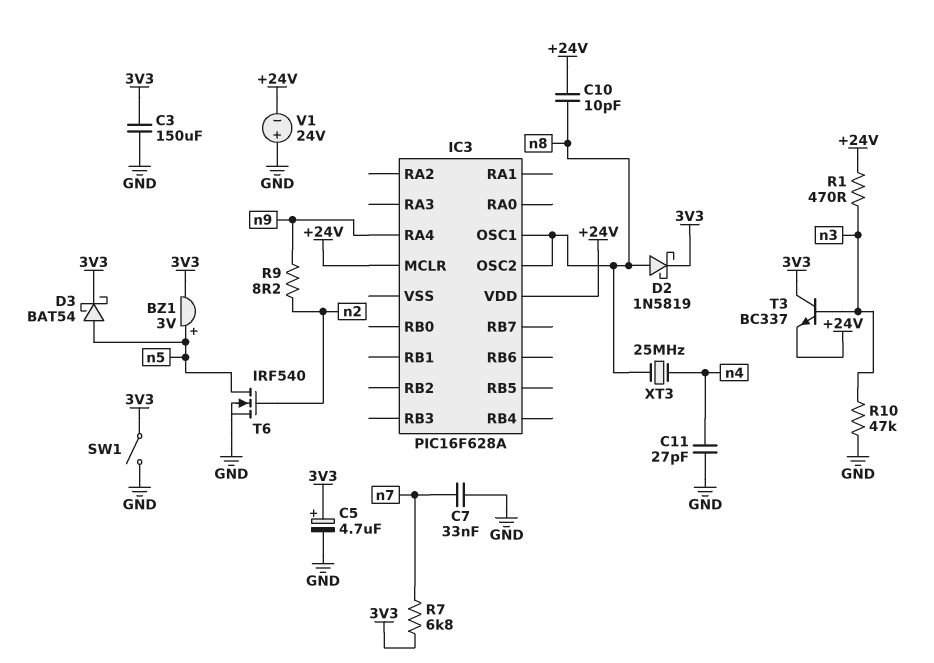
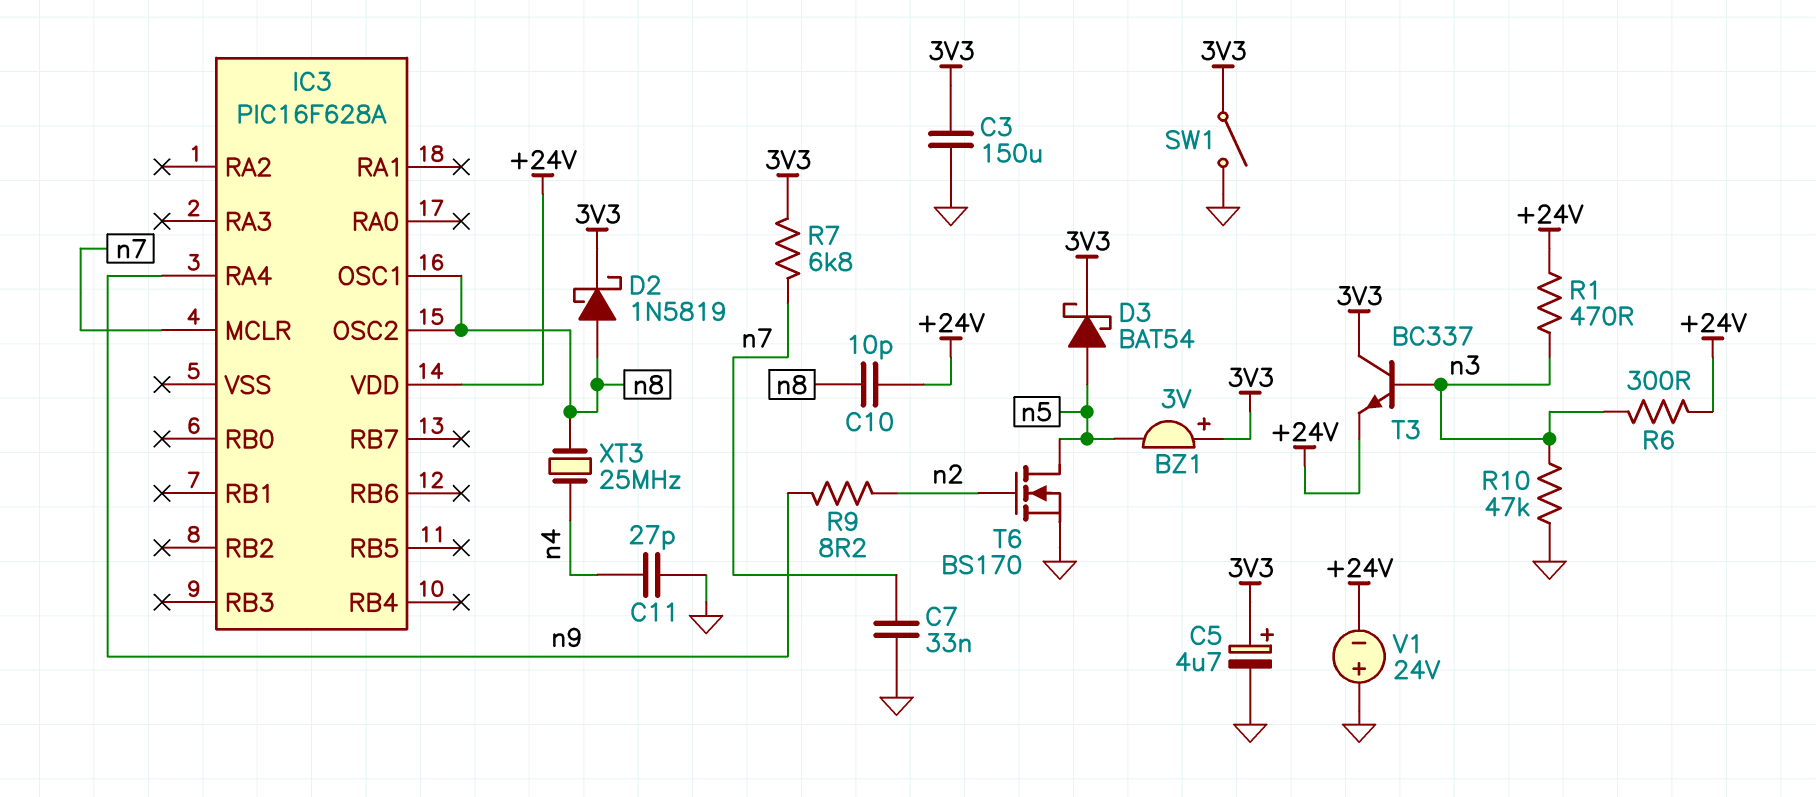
BZ1: buzzer 3V (plus n5, minus 3V3) -> buzzer 3V (plus 3V3, minus n5)
IC3 pin MCLR: +24V -> n7
R6: none -> 300 (+24V, n3)
T6: NMOS IRF540 (G n2, D n5, S GND) -> NMOS BS170 (G n2, D n5, S GND)

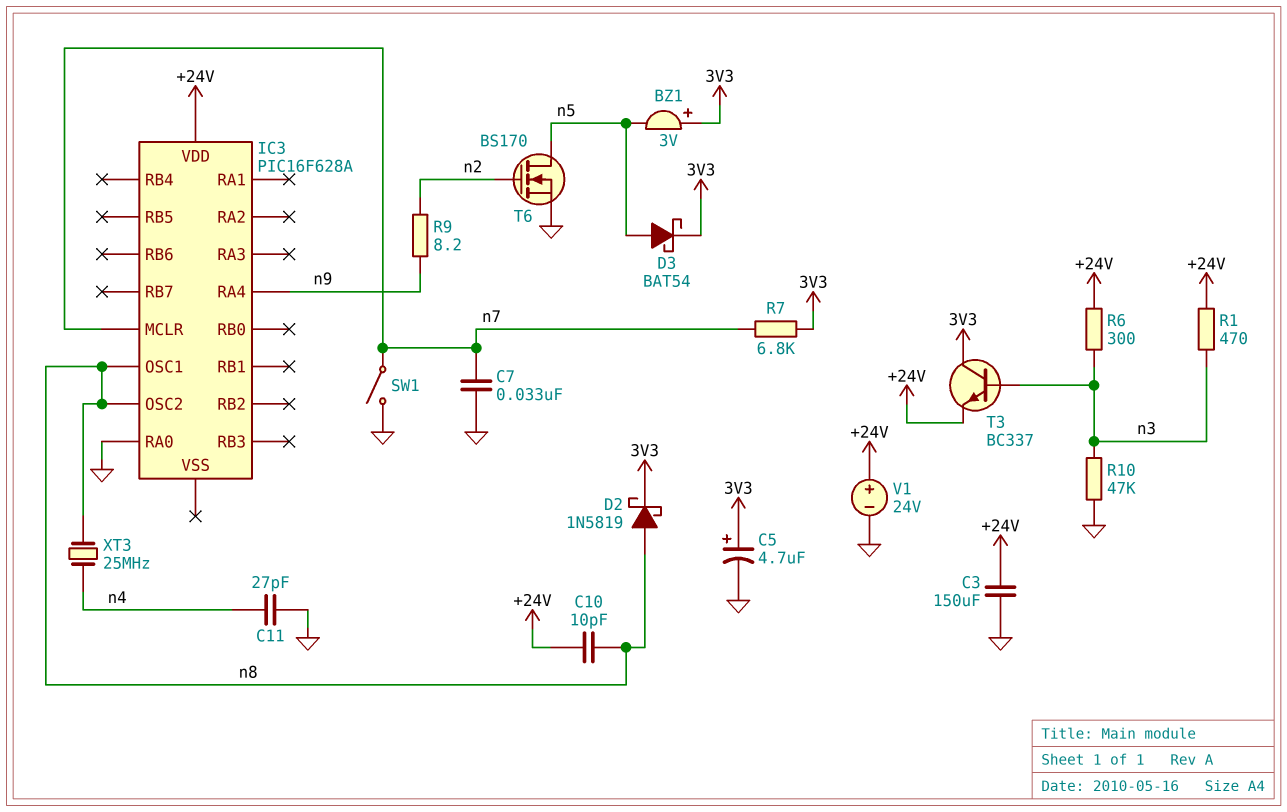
C3: 150uF (3V3, GND) -> 150uF (+24V, GND)
IC3 pin RA0: none -> GND
SW1: switch (3V3, GND) -> switch (GND, n7)
V1: 24V (plus GND, minus +24V) -> 24V (plus +24V, minus GND)

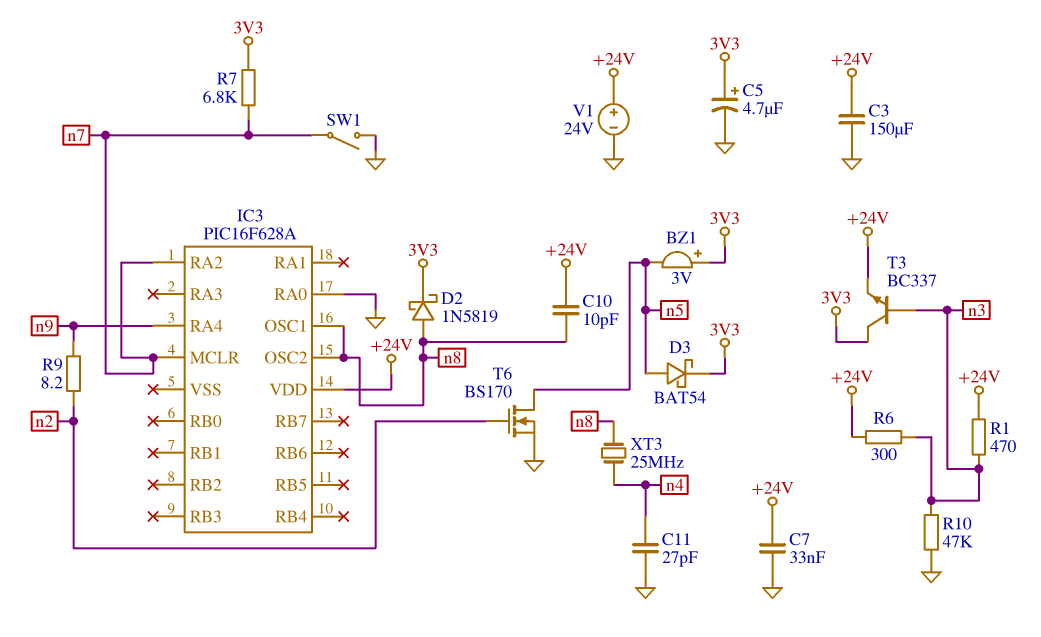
C7: 33nF (GND, n7) -> 33nF (+24V, GND)
IC3 pin RA2: none -> n7

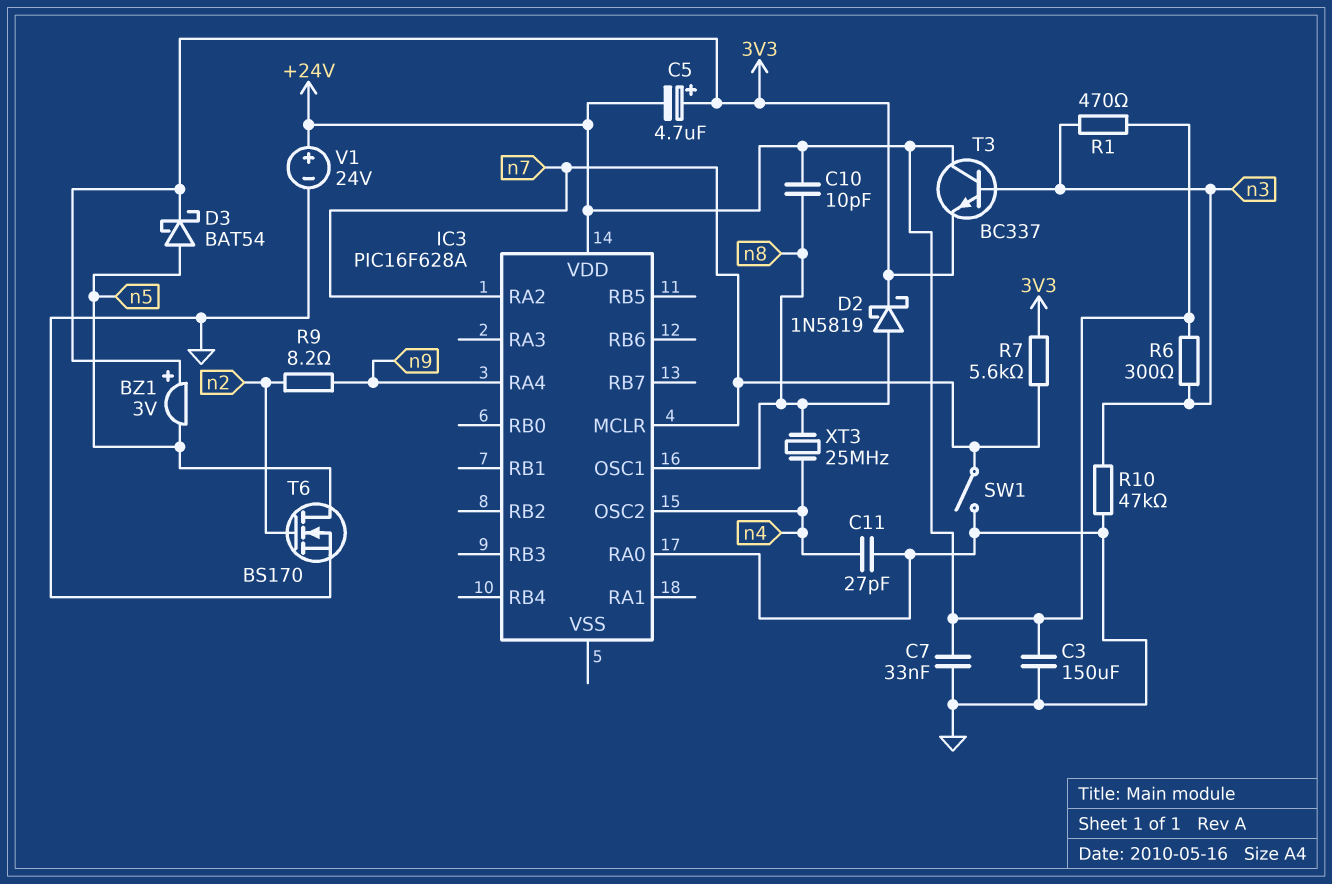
C5: 4.7uF (plus 3V3, minus GND) -> 4.7uF (plus 3V3, minus +24V)
IC3 pin OSC2: n8 -> n4
R7: 6.8k (3V3, n7) -> 5.6k (3V3, n7)
T3: NPN BC337 (B n3, C 3V3, E +24V) -> NPN BC337 (B n3, C +24V, E 3V3)

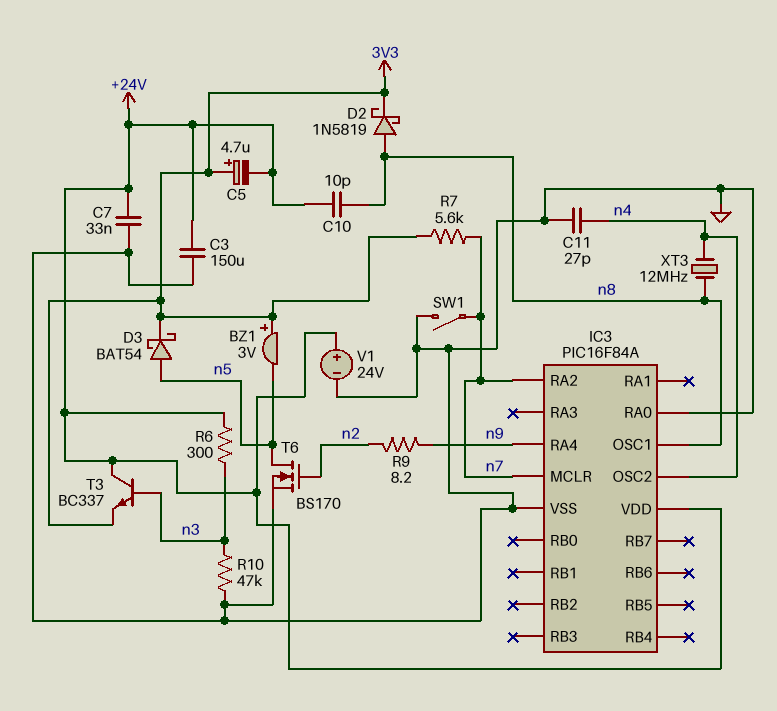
IC3: PIC16F628A -> PIC16F84A
IC3 pin VSS: none -> GND
R1: 470 (+24V, n3) -> none
XT3: 25MHz (n4, n8) -> 12MHz (n4, n8)

